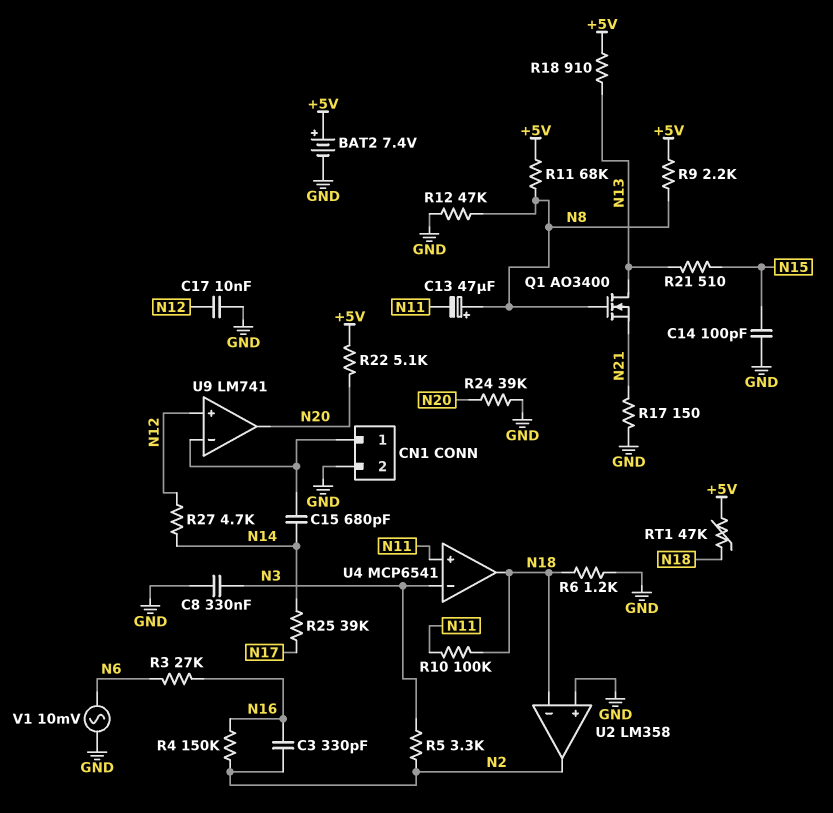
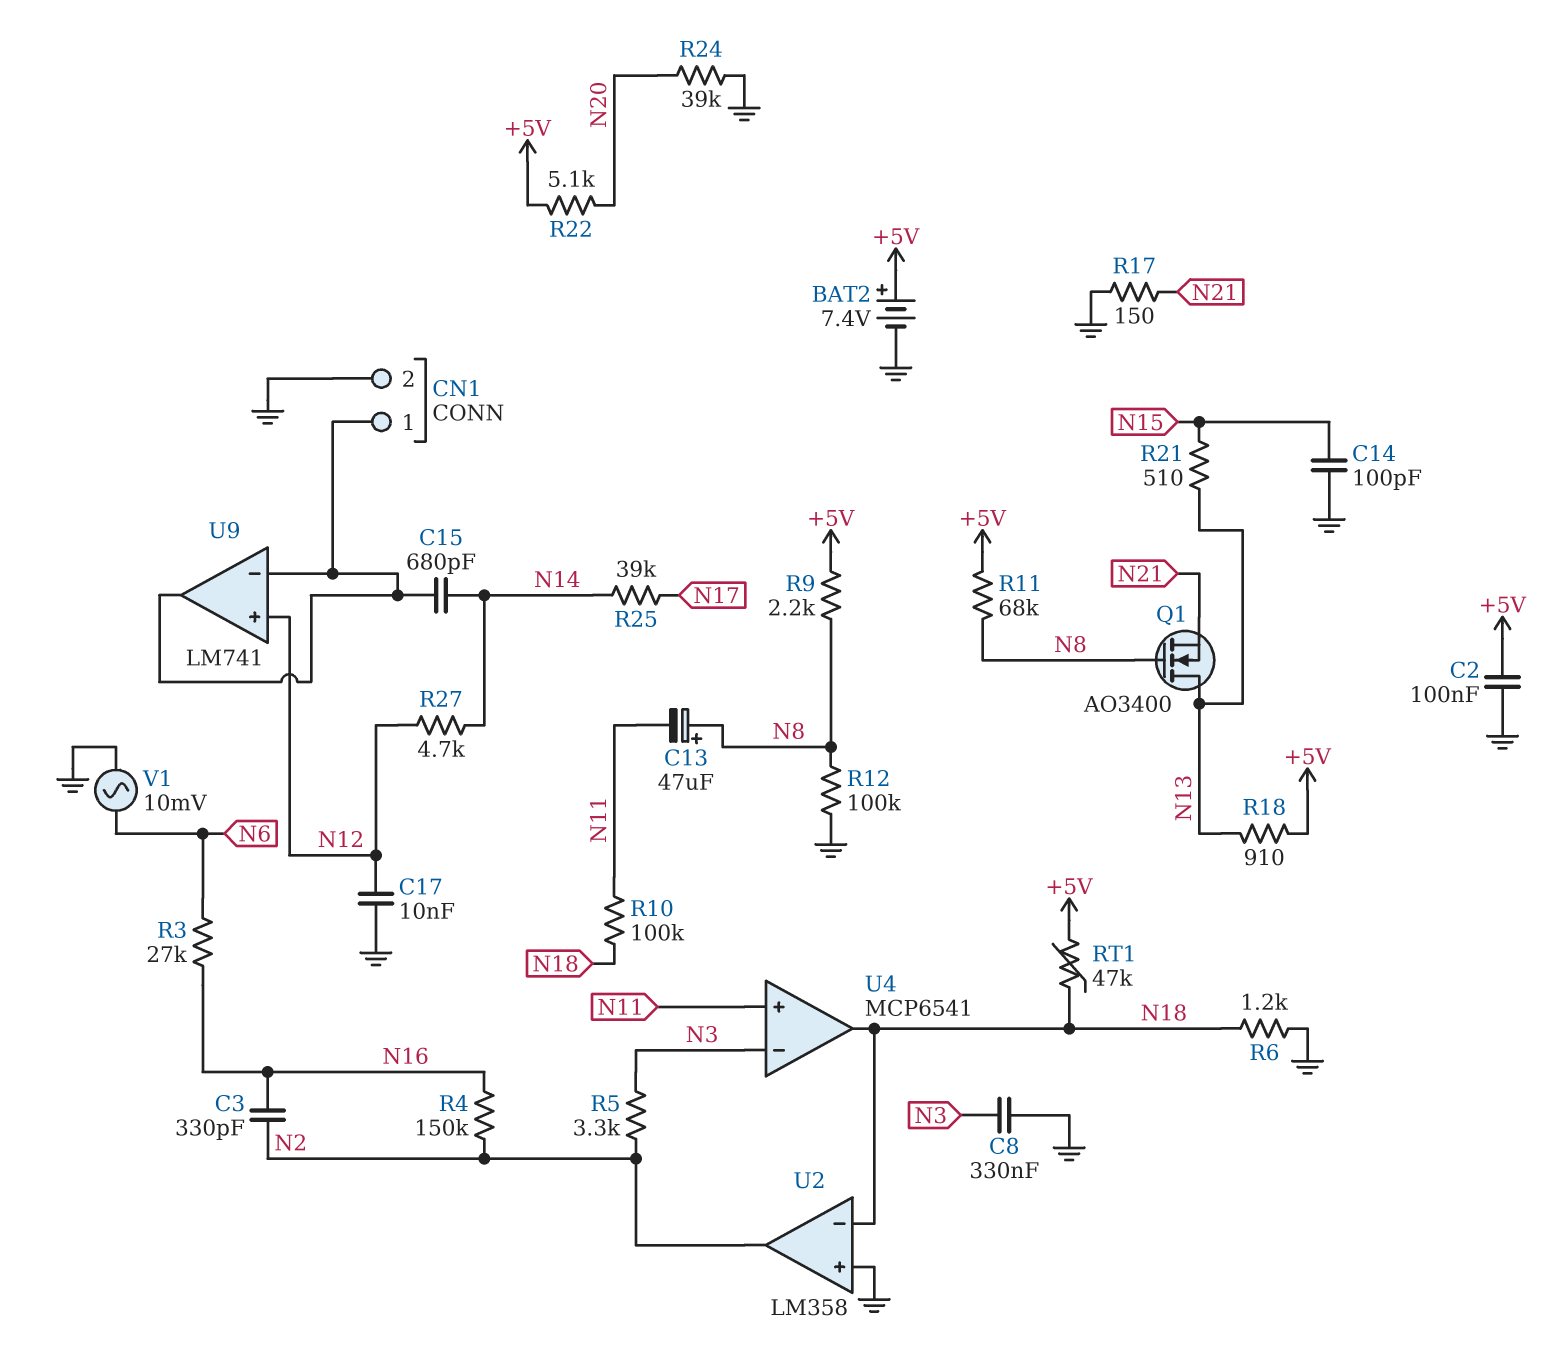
C2: none -> 100nF (+5V, GND)
R12: 47k (GND, N8) -> 100k (GND, N8)
U9 pin out: N20 -> CN1/1

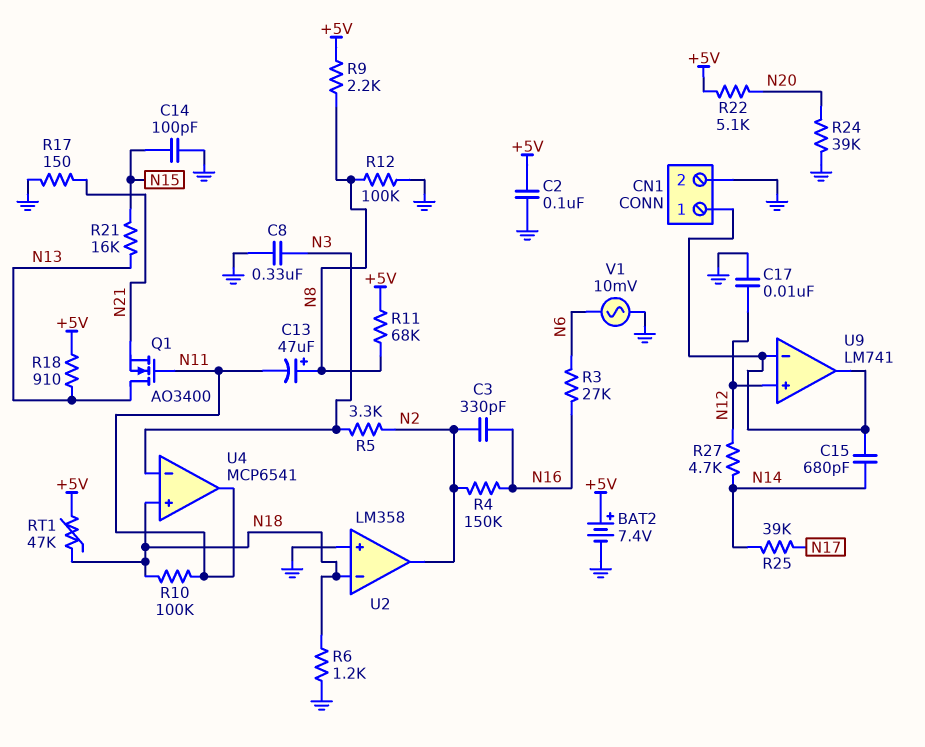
Q1: NMOS AO3400 (G N8, D N13, S N21) -> NMOS AO3400 (G N11, D N13, S N21)
R21: 510 (N13, N15) -> 16k (N13, N15)
U4 pin in+: N11 -> N18
U4 pin out: N18 -> N11

